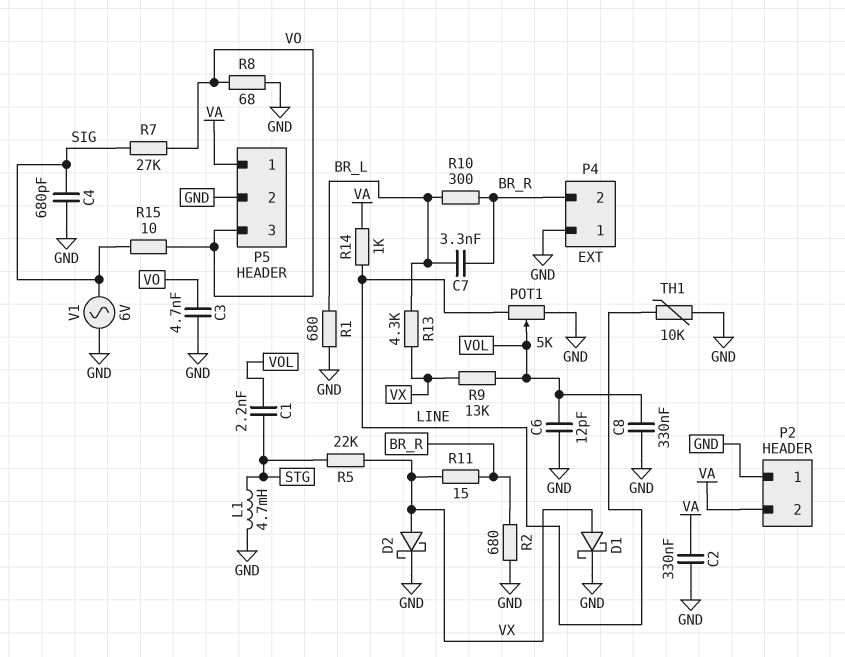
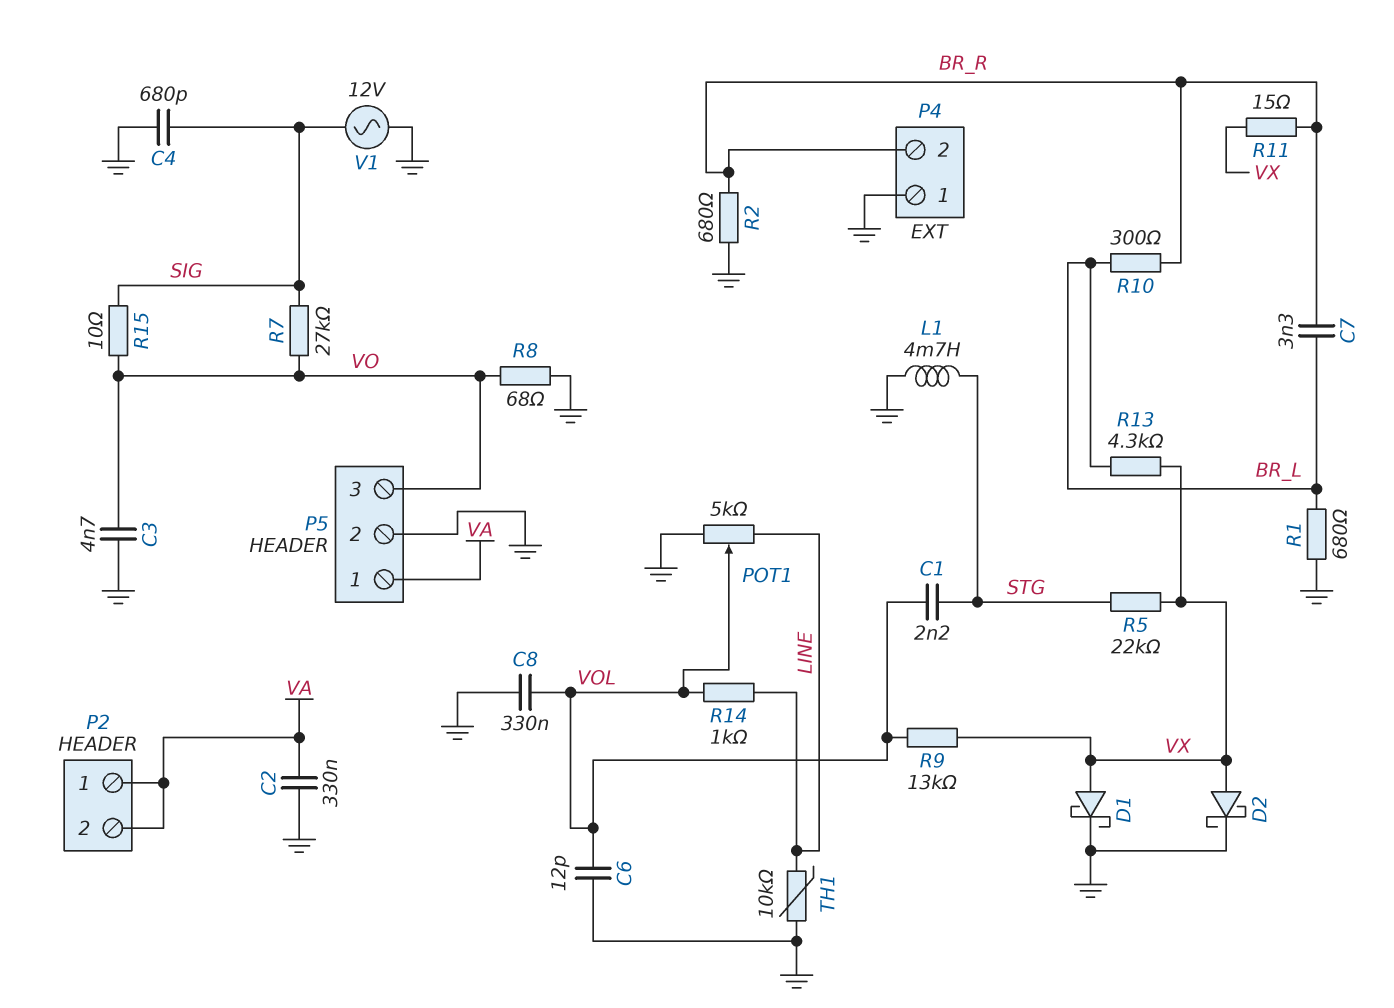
P2 pin 1: GND -> VA
R14: 1k (LINE, VA) -> 1k (LINE, VOL)
V1: AC 6V (GND, SIG) -> AC 12V (GND, SIG)

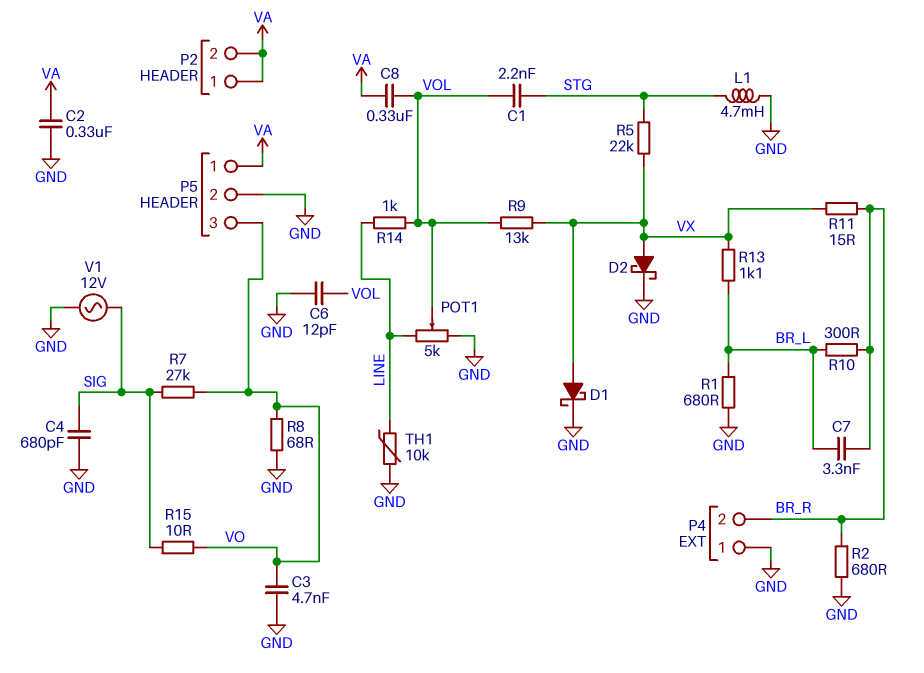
C8: 330nF (GND, VOL) -> 330nF (VA, VOL)
R13: 4.3k (BR_L, VX) -> 1.1k (BR_L, VX)

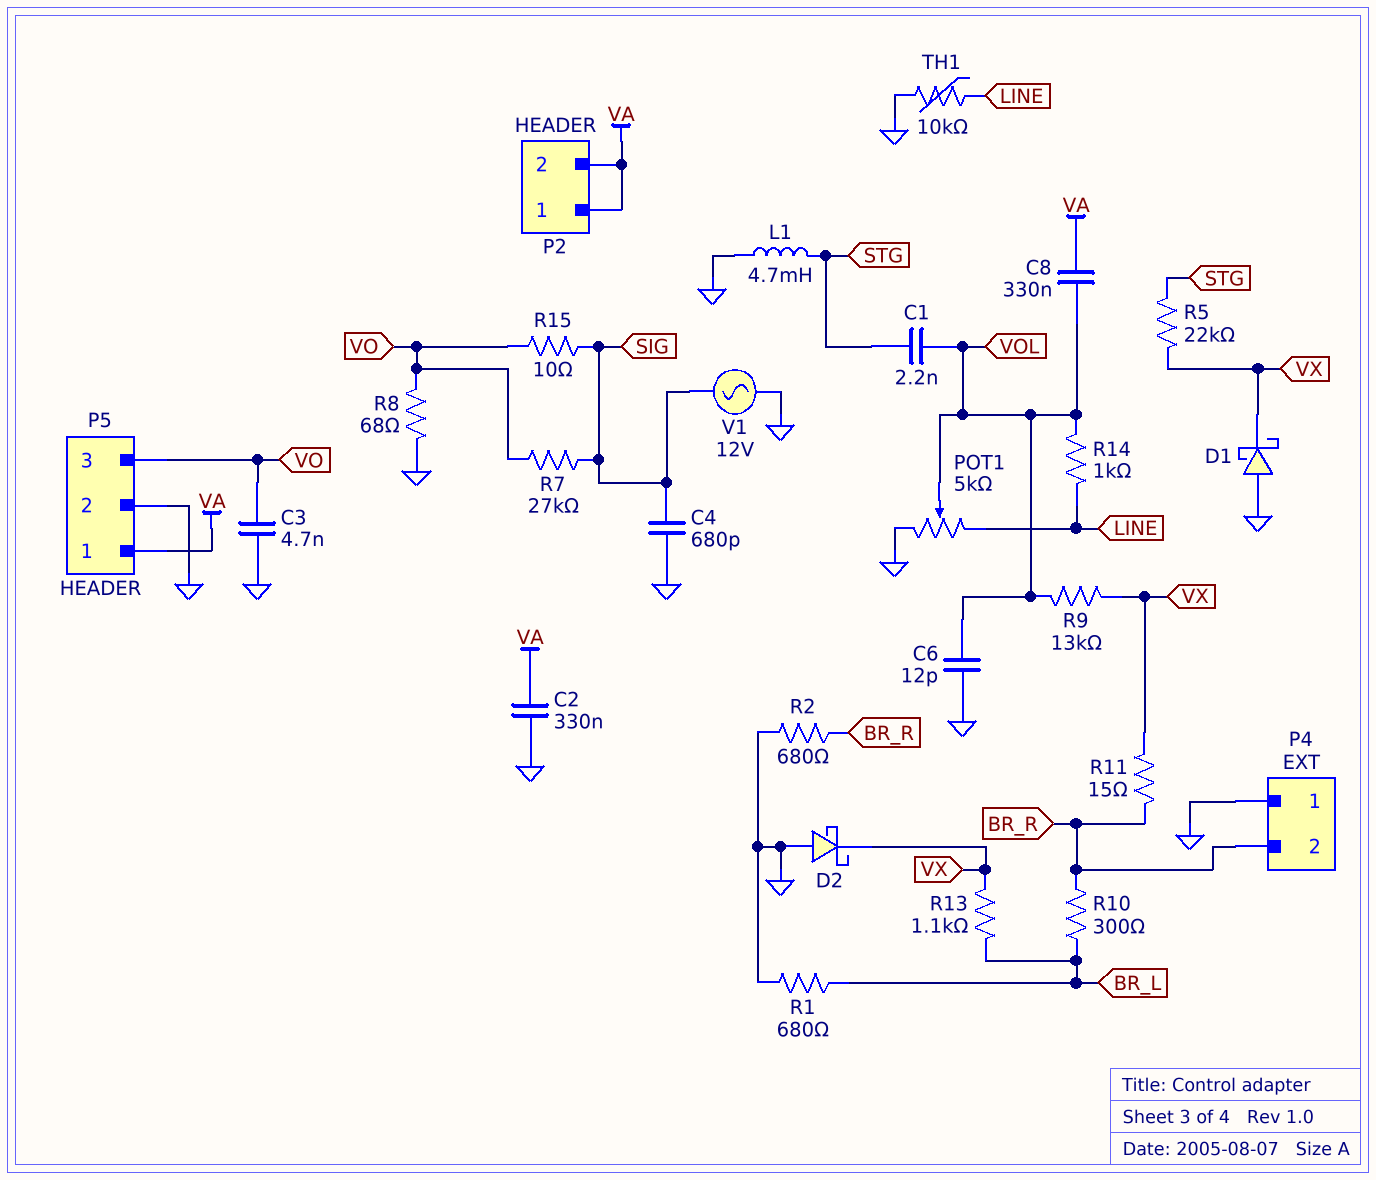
C7: 3.3nF (BR_L, BR_R) -> none
D1: schottky (A VX, K GND) -> schottky (A GND, K VX)
D2: schottky (A VX, K GND) -> schottky (A GND, K VX)

